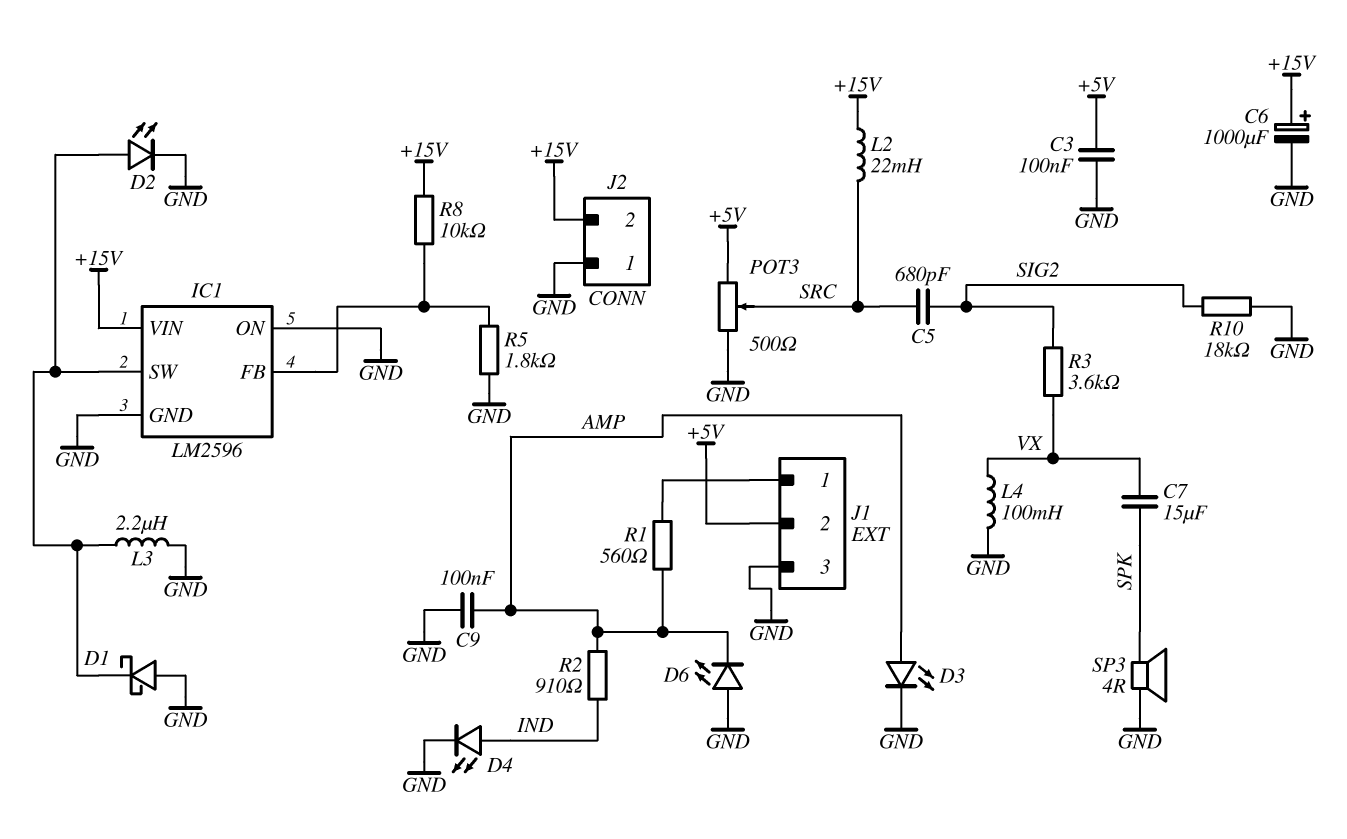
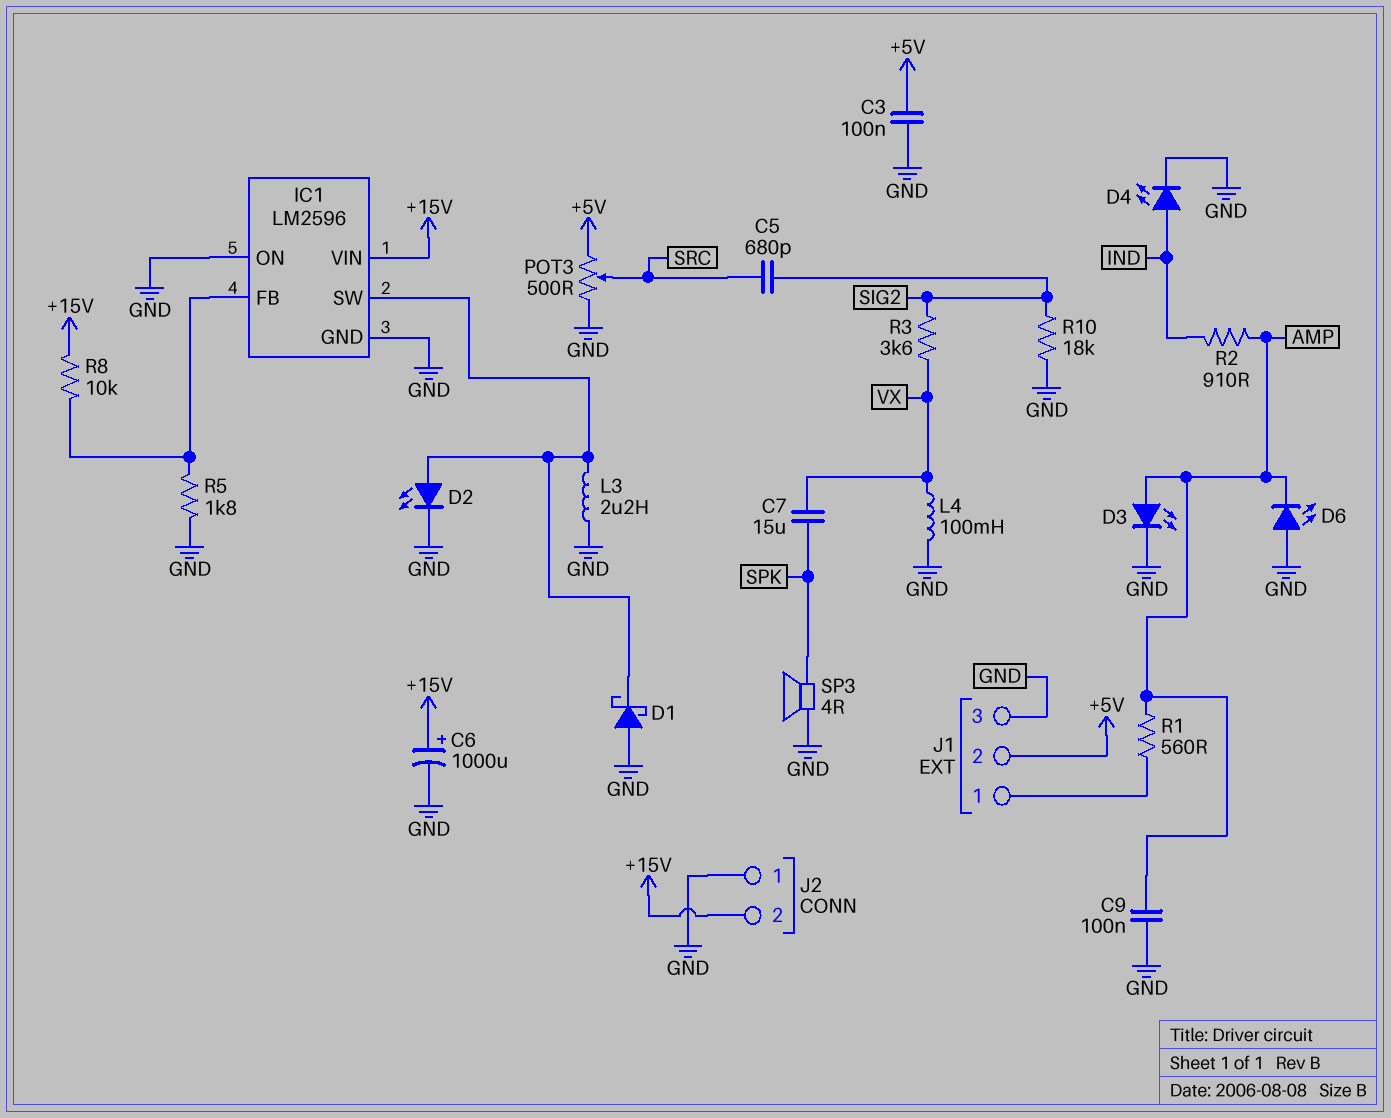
L2: 22mH (+15V, SRC) -> none

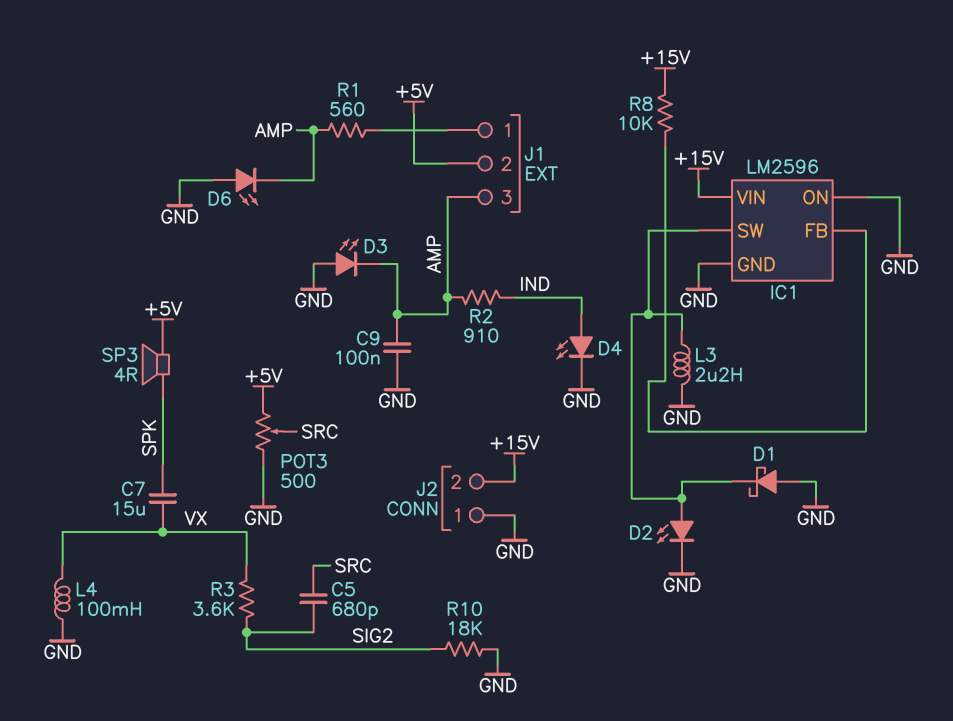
C3: 100nF (+5V, GND) -> none
C6: 1000uF (plus +15V, minus GND) -> none
D3: LED (A AMP, K GND) -> LED (A GND, K AMP)
J1 pin 3: GND -> AMP
R5: 1.8k (GND, IC1/FB) -> none
SP3: speaker 4R (GND, SPK) -> speaker 4R (+5V, SPK)

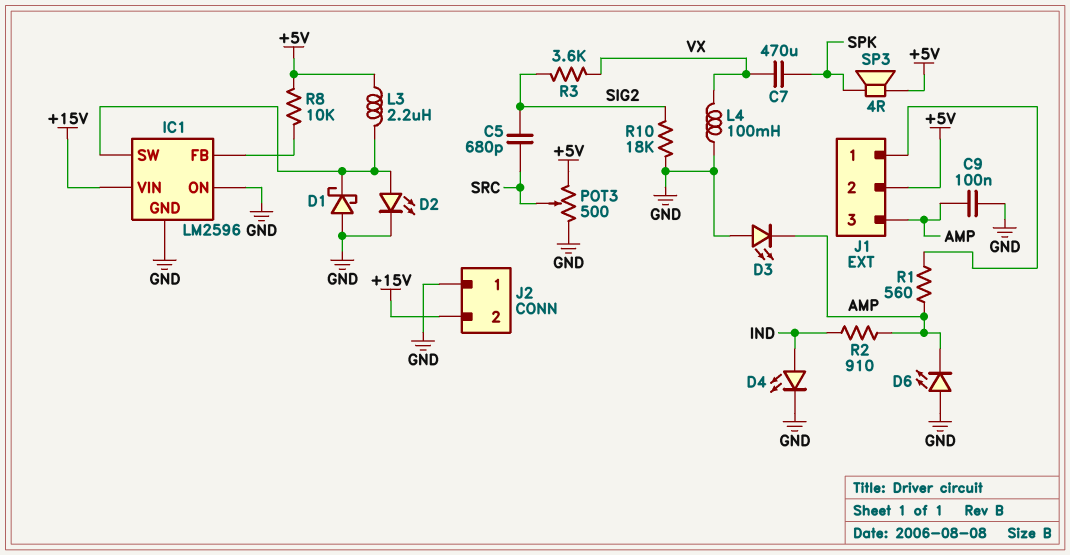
C7: 15uF (SPK, VX) -> 470uF (SPK, VX)
L3: 2.2uH (GND, IC1/SW) -> 2.2uH (+5V, IC1/SW)
R8: 10k (+15V, IC1/FB) -> 10k (+5V, IC1/FB)

